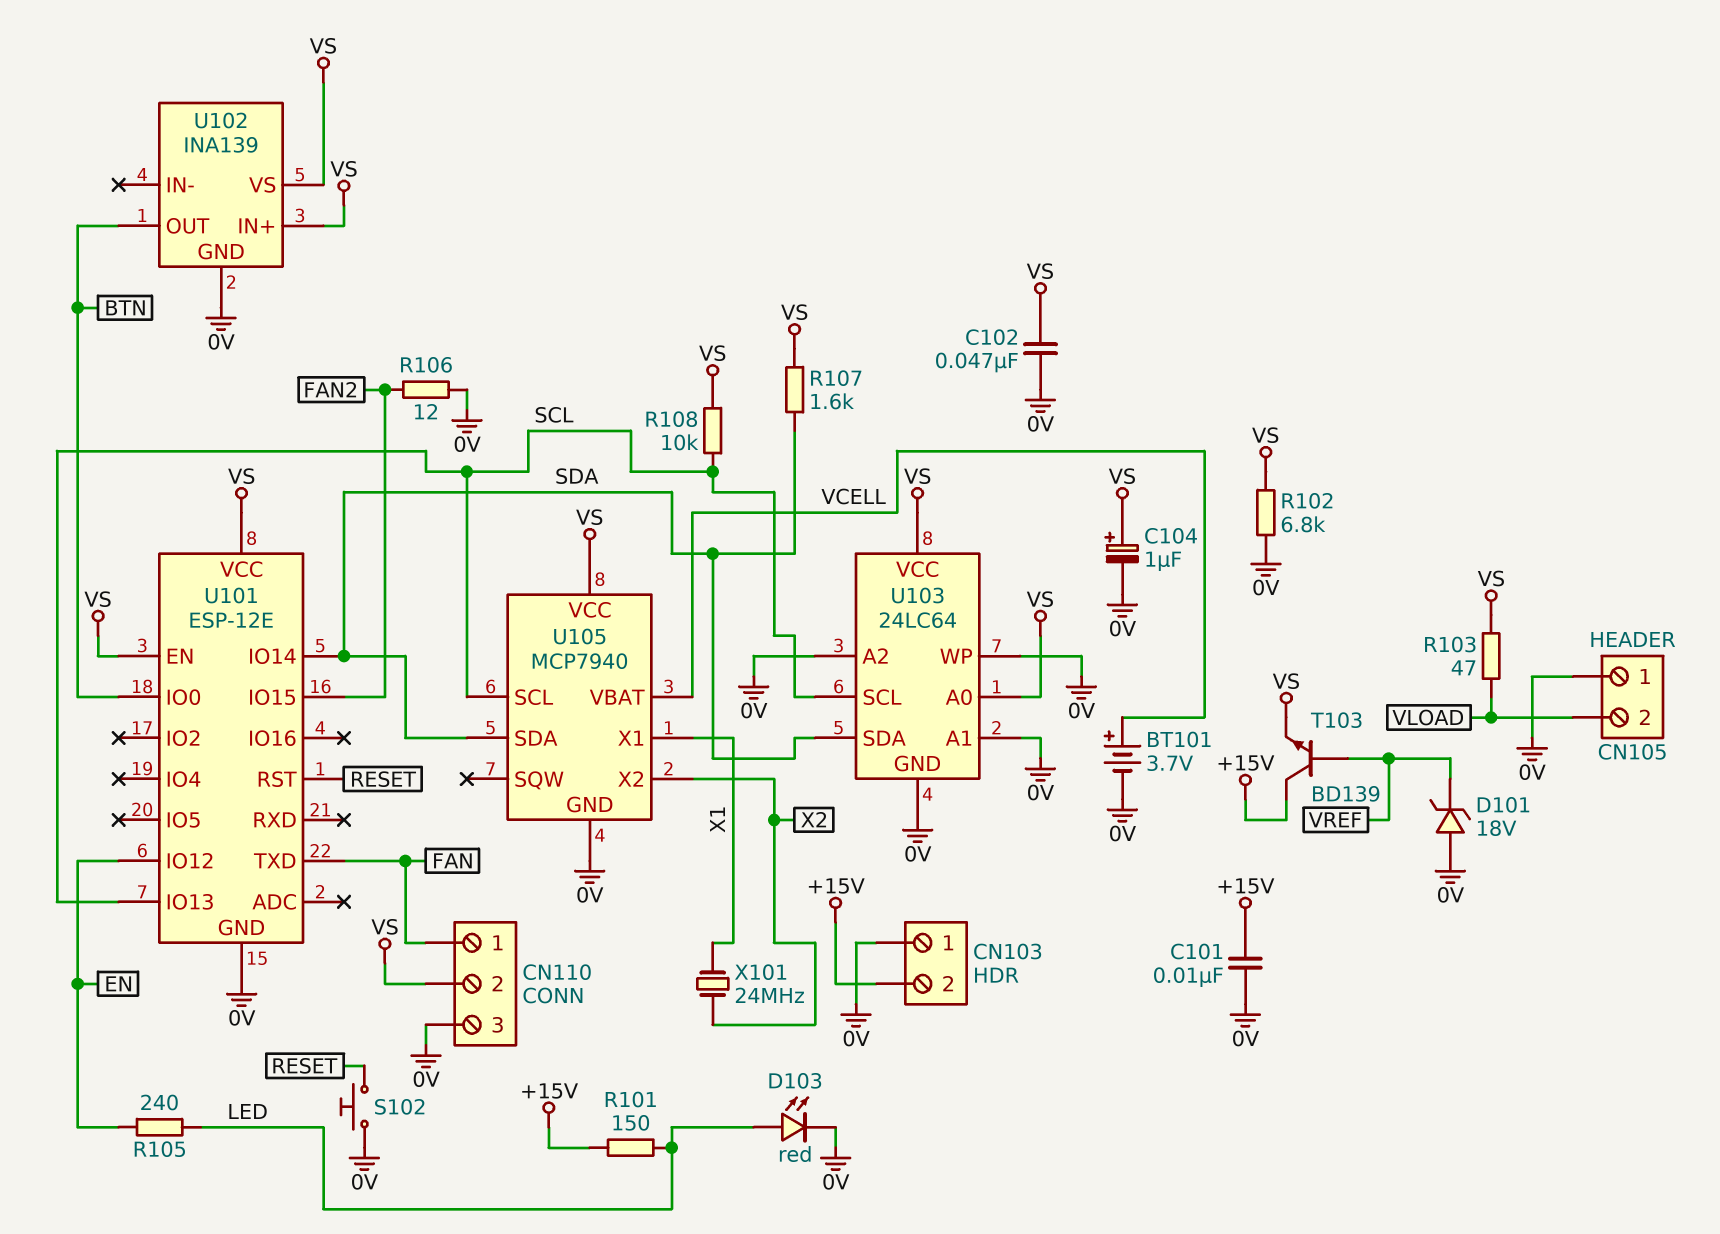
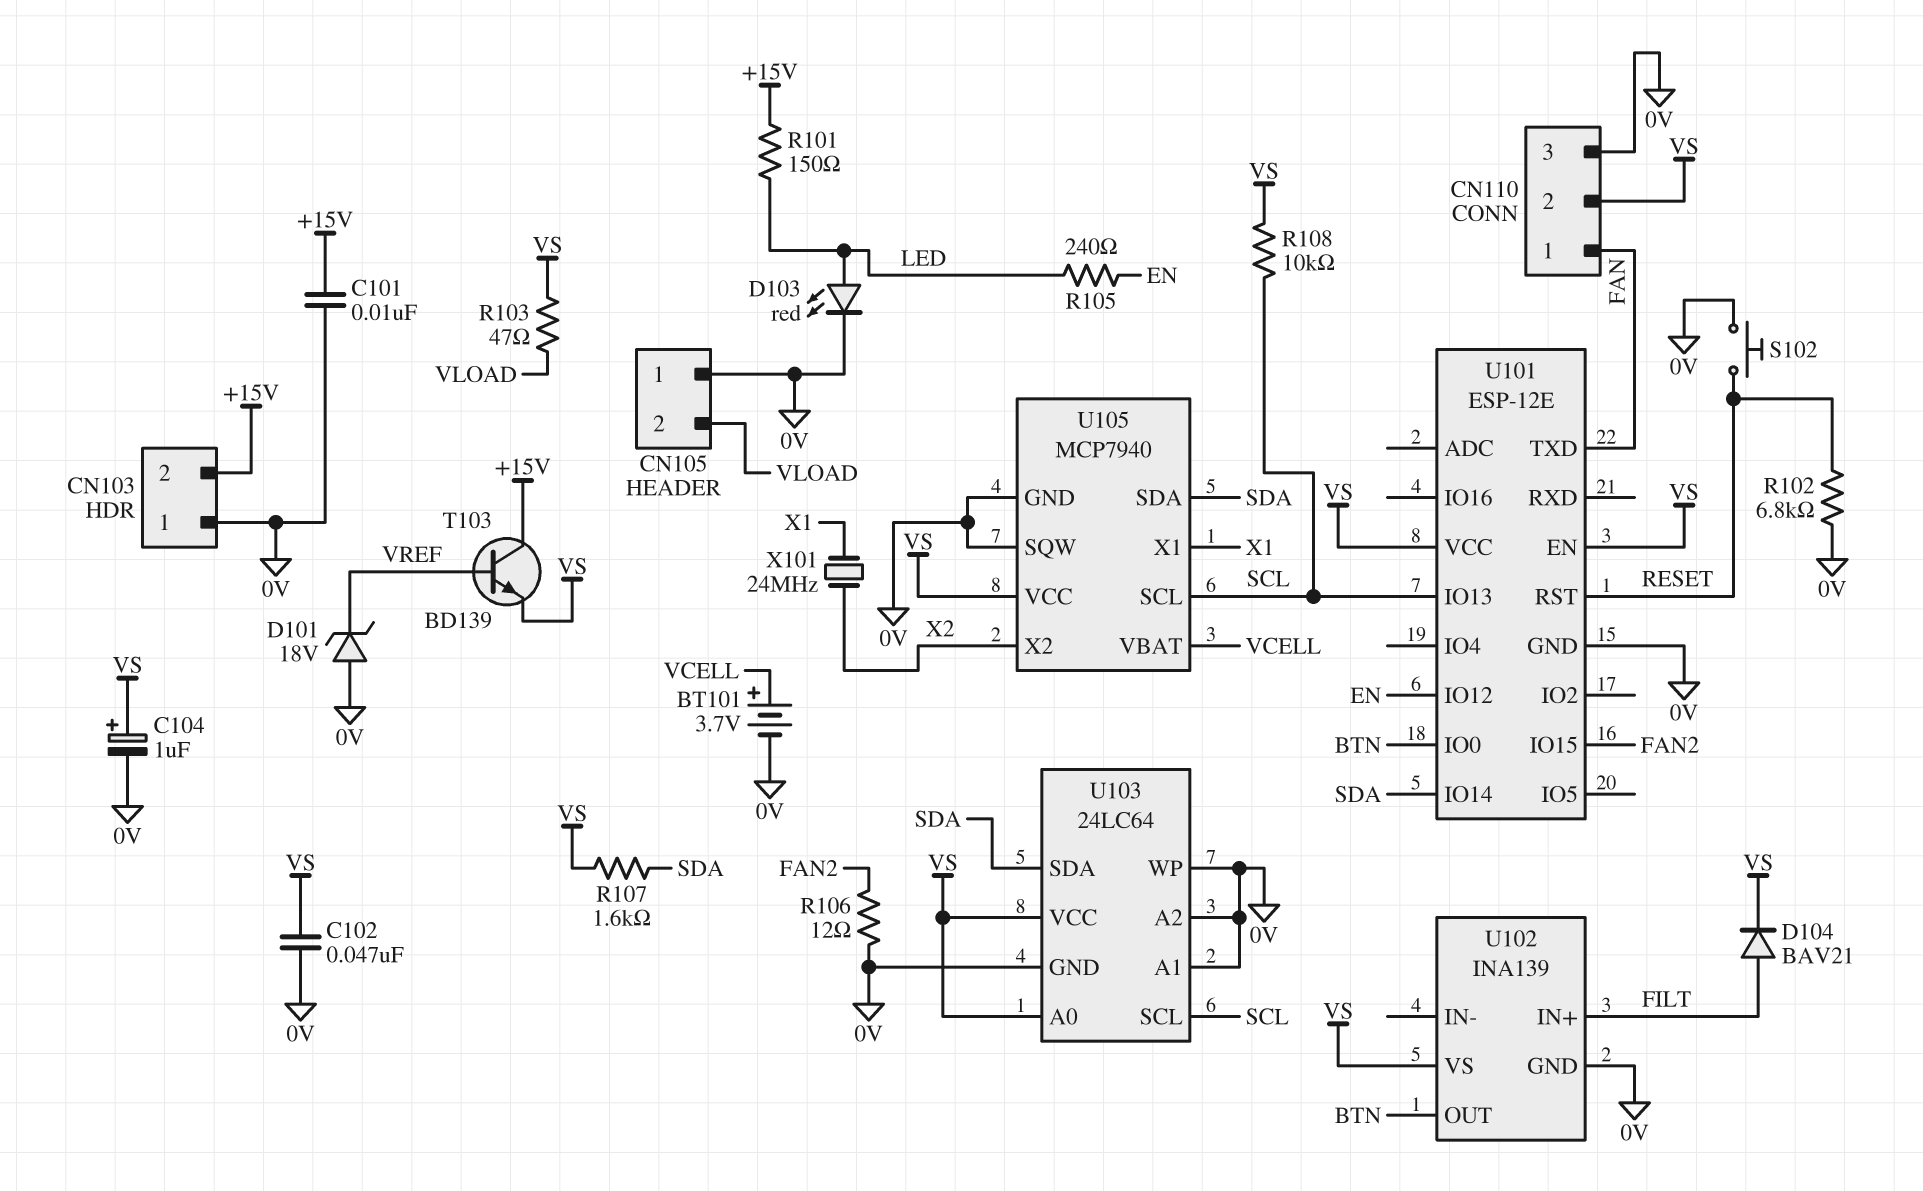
D104: none -> diode BAV21 (A FILT, K VS)
R102: 6.8k (0V, VS) -> 6.8k (0V, RESET)
U102 pin IN+: VS -> FILT
U105 pin SQW: none -> 0V

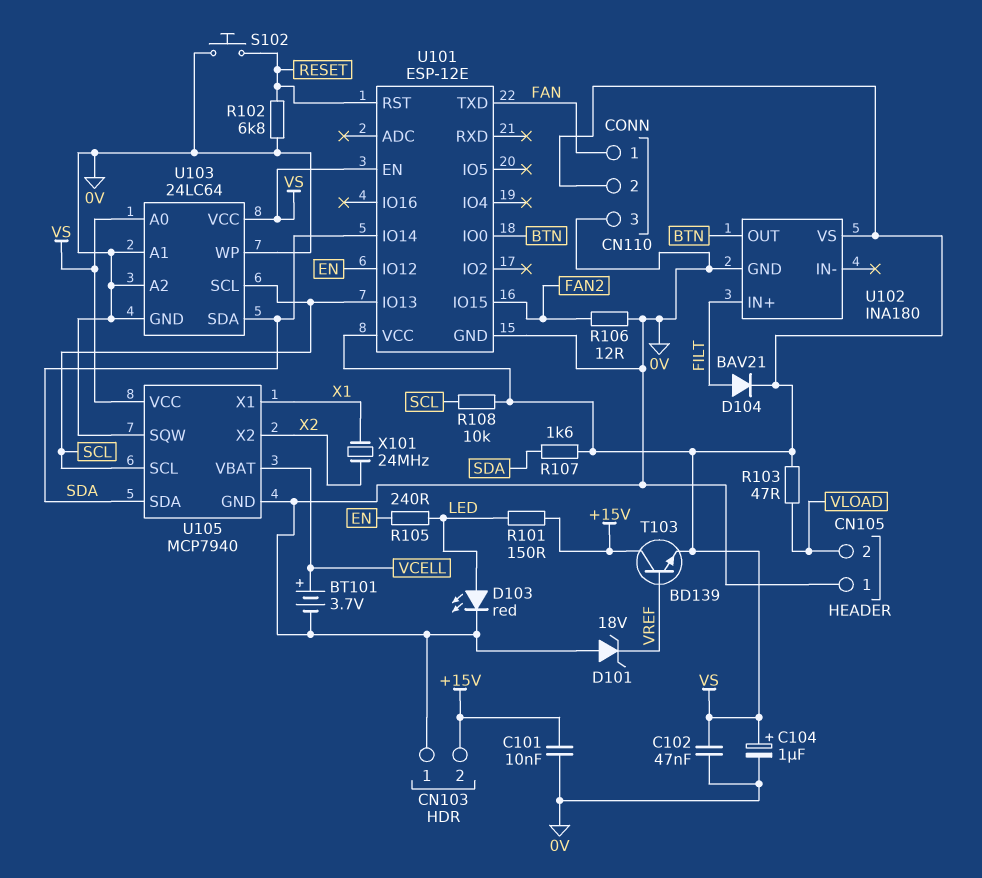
U102: INA139 -> INA180

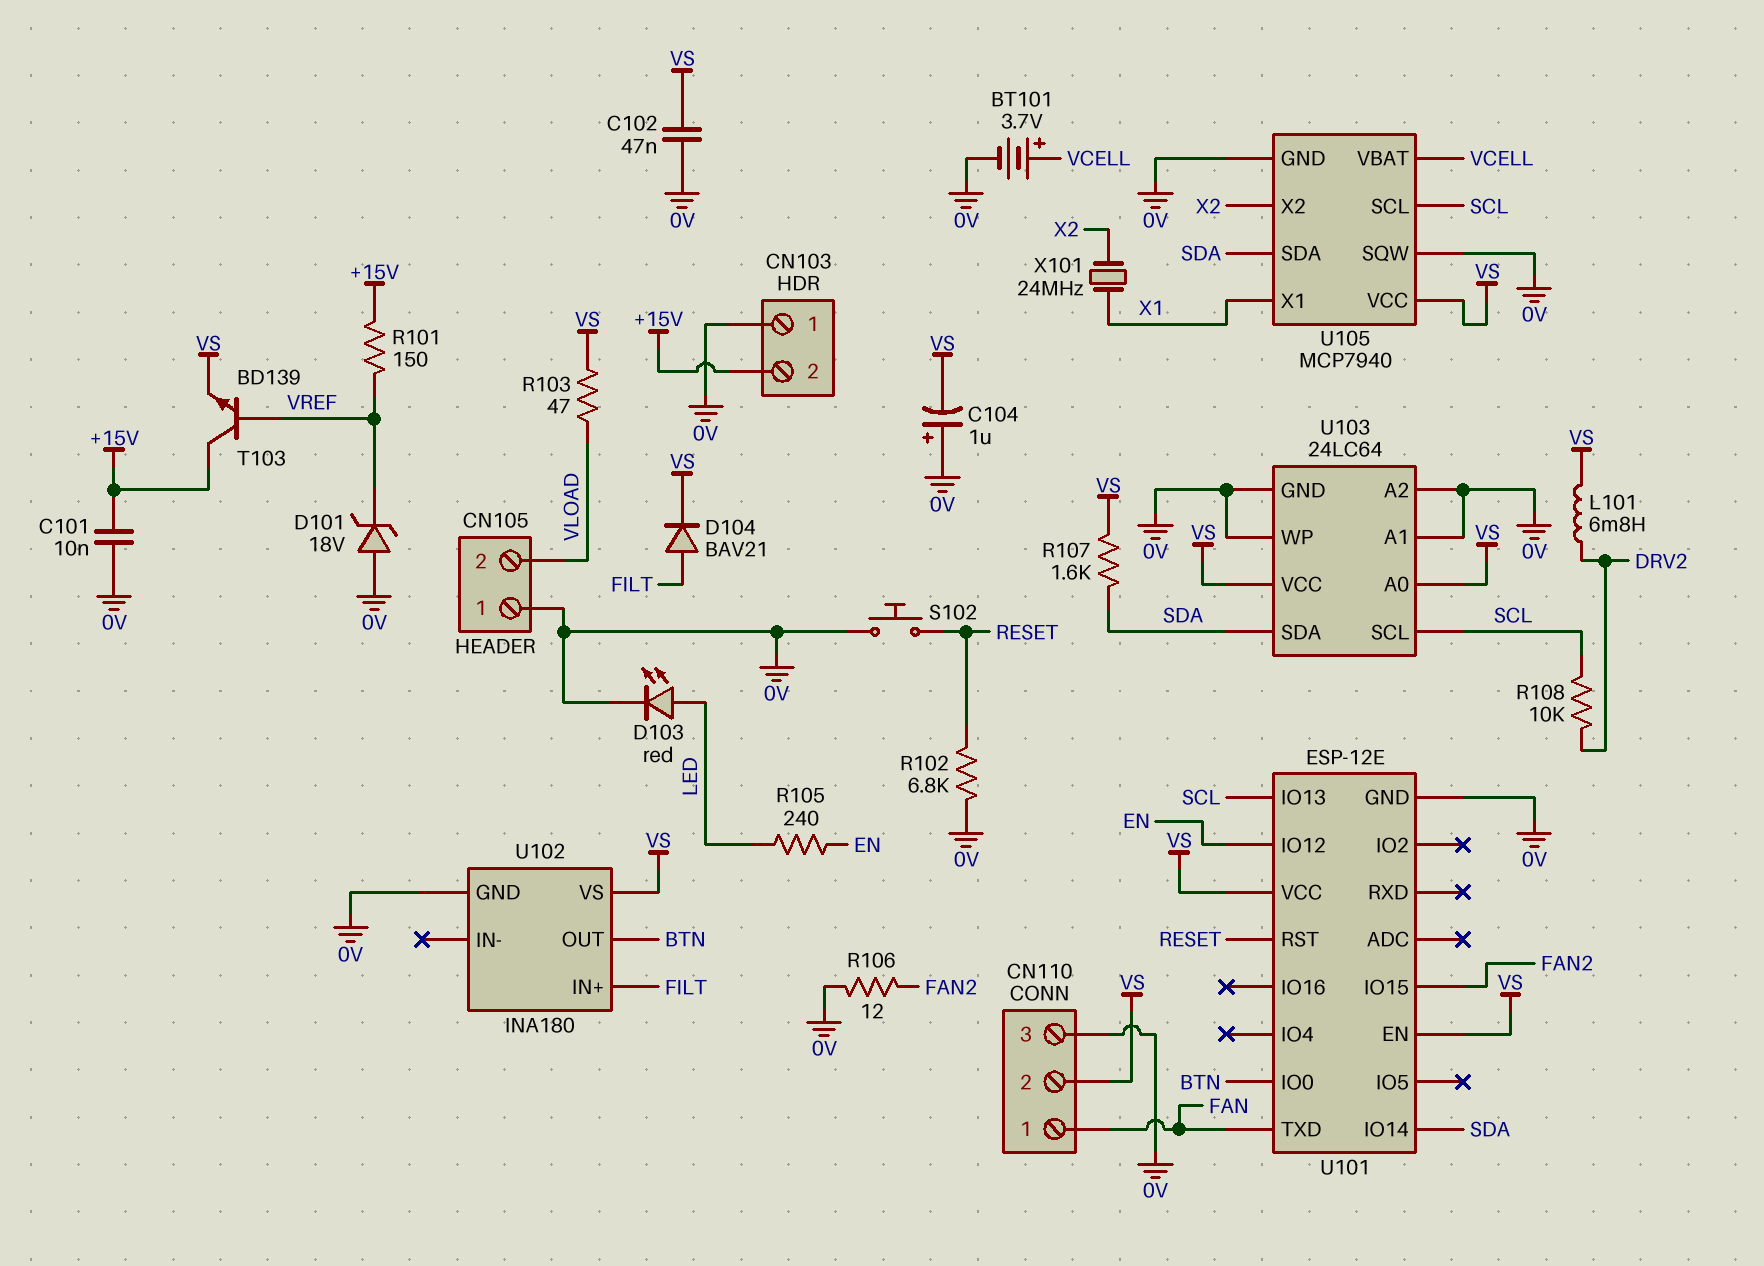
C104: 1uF (plus VS, minus 0V) -> 1uF (plus 0V, minus VS)
L101: none -> 6.8mH (DRV2, VS)
R101: 150 (+15V, LED) -> 150 (+15V, VREF)
R108: 10k (SCL, VS) -> 10k (DRV2, SCL)

